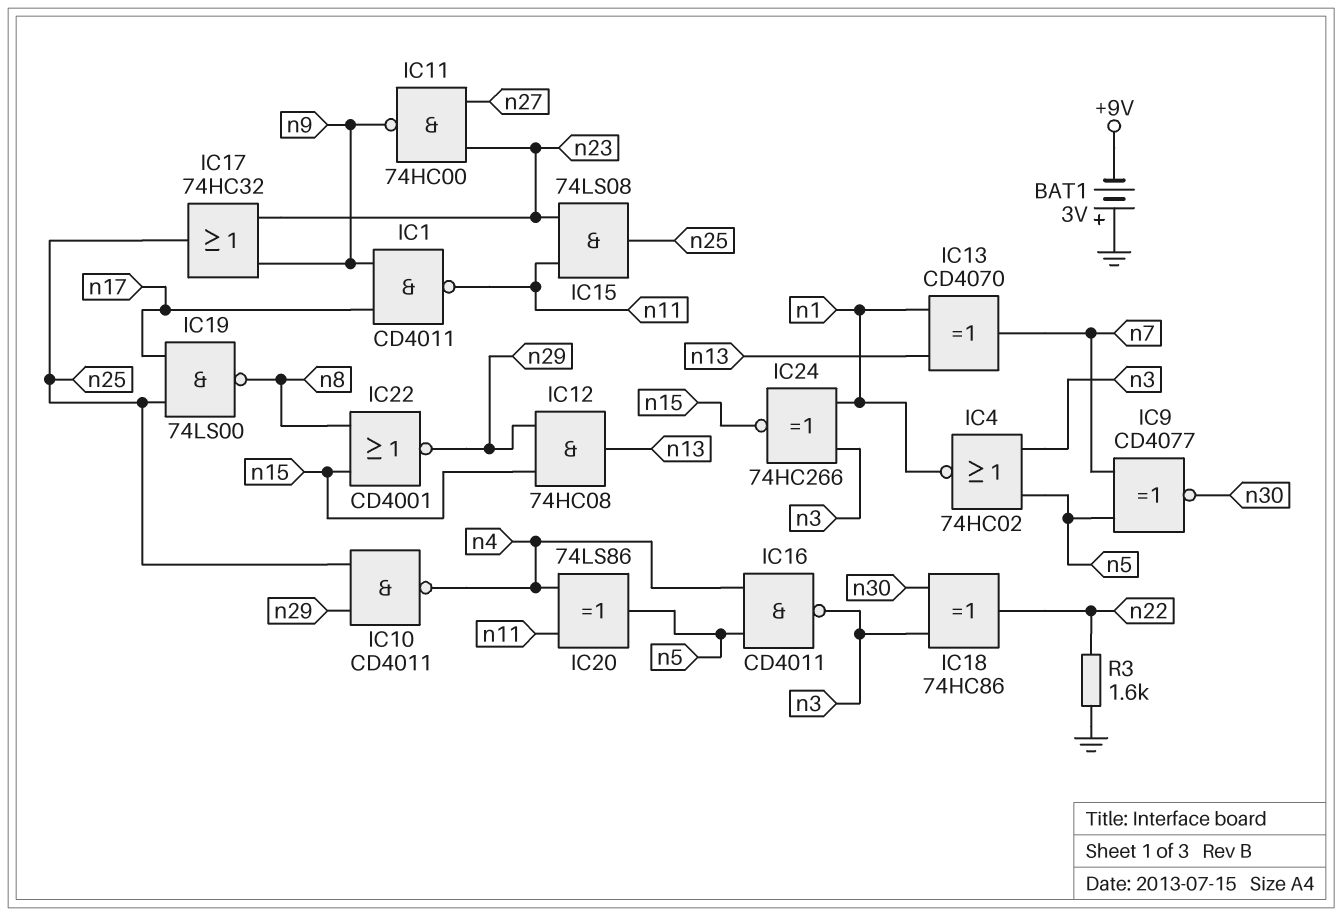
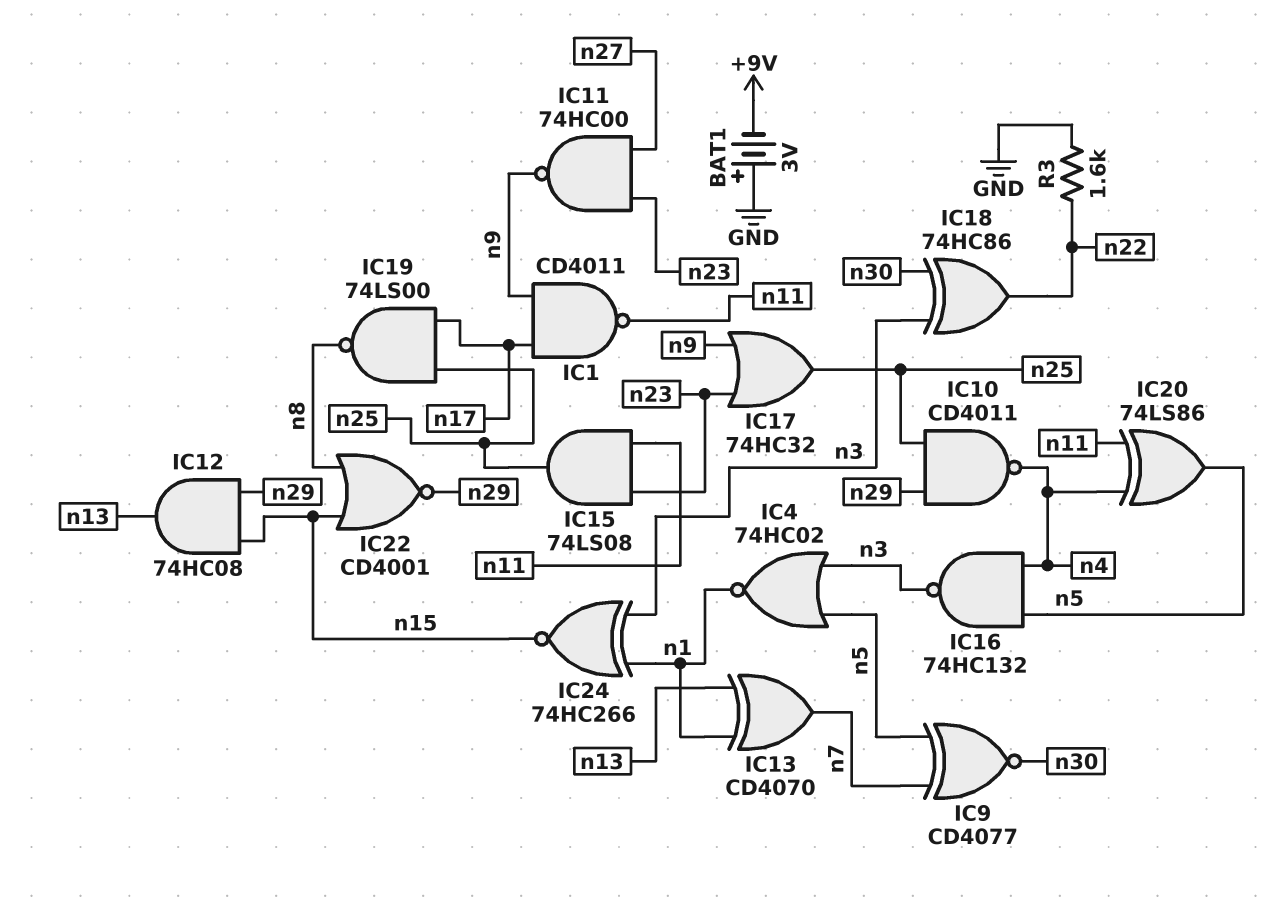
IC16: NAND CD4011 (in n4, in n5, out n3) -> NAND 74HC132 (in n4, in n5, out n3)

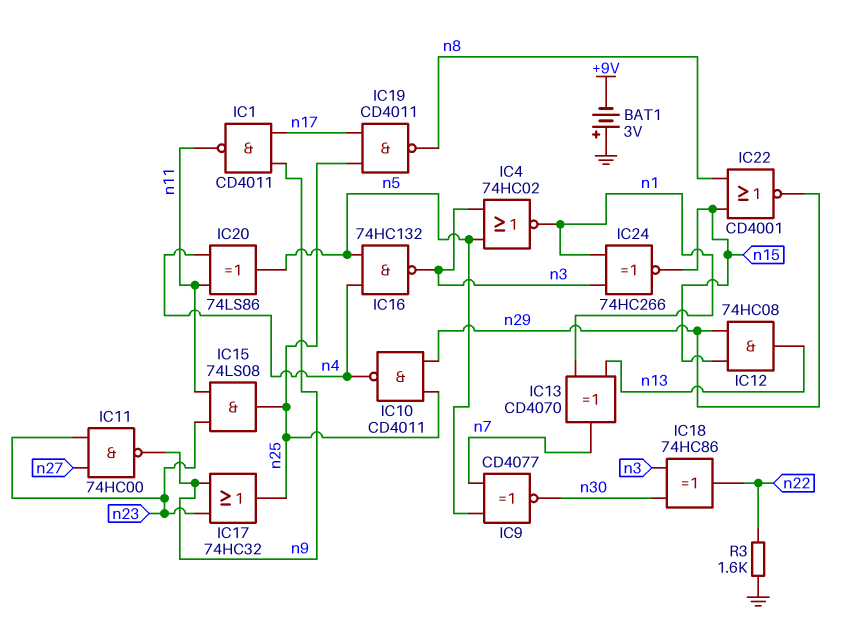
IC19: NAND 74LS00 (in n17, in n25, out n8) -> NAND CD4011 (in n17, in n25, out n8)

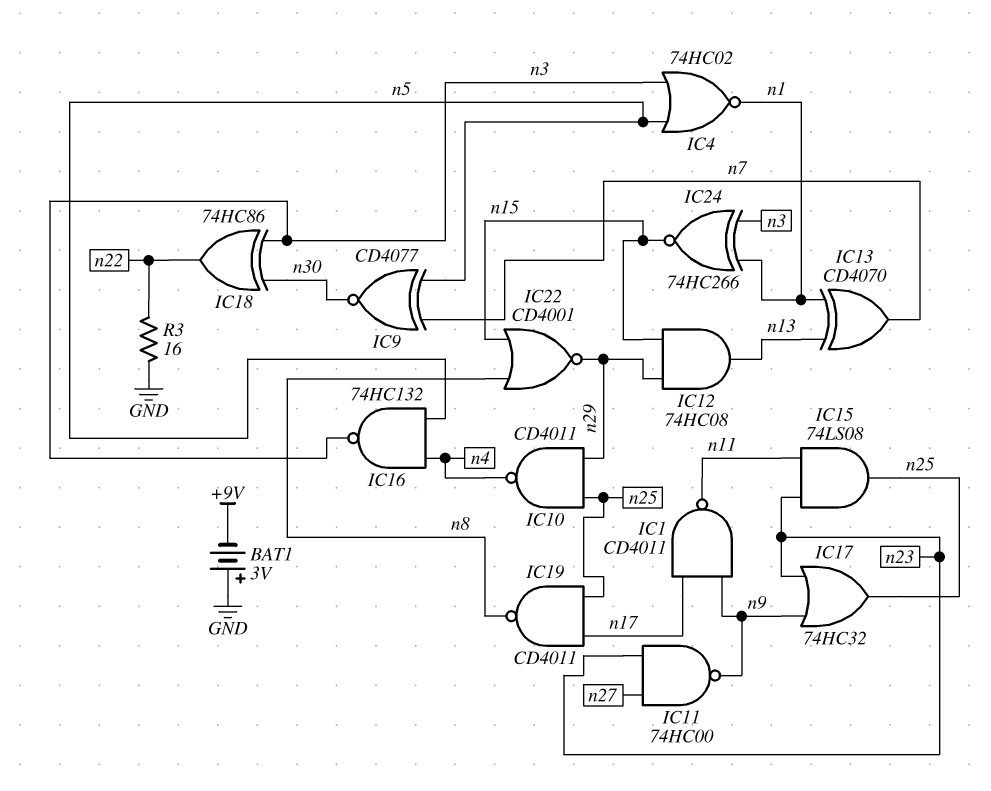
IC20: XOR 74LS86 (in n4, in n11, out n5) -> none
R3: 1.6k (GND, n22) -> 16 (GND, n22)

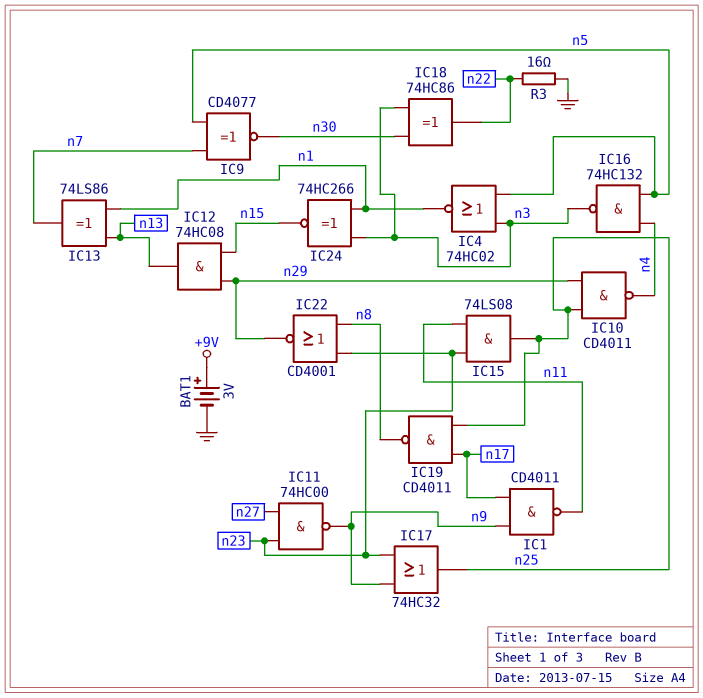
BAT1: 3V (plus GND, minus +9V) -> 3V (plus +9V, minus GND)
IC13: XOR CD4070 (in n1, in n13, out n7) -> XOR 74LS86 (in n1, in n13, out n7)
IC22: NOR CD4001 (in n8, in n15, out n29) -> NOR CD4001 (in n8, in n23, out n29)

